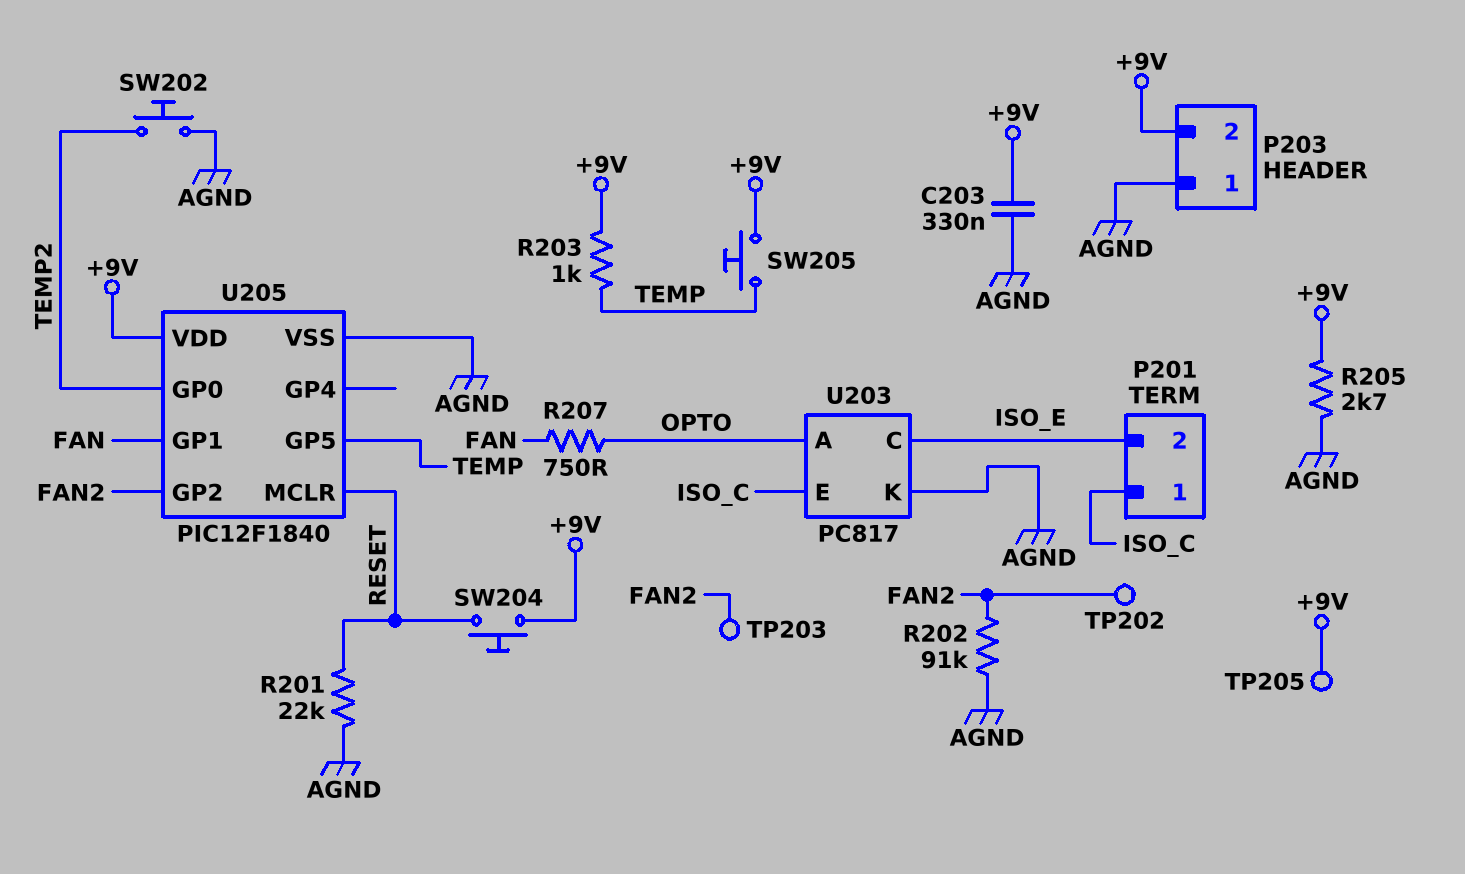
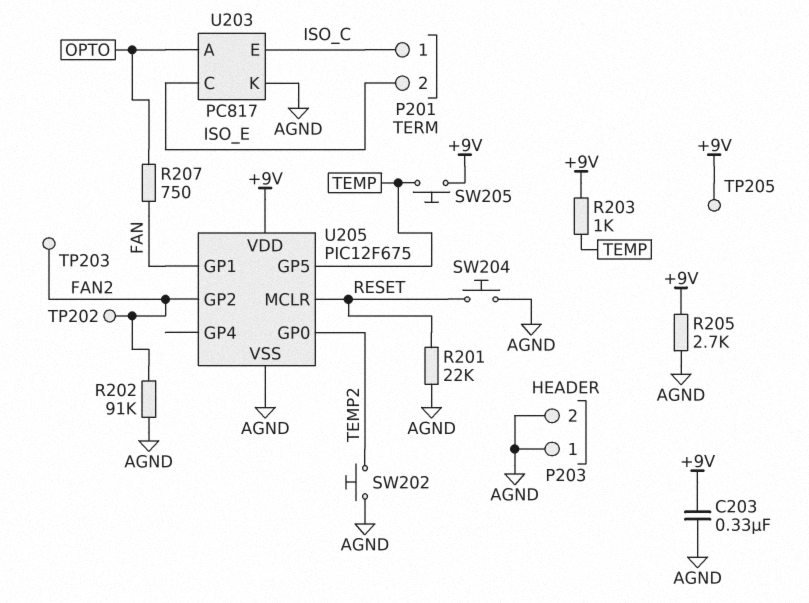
P203 pin 2: +9V -> AGND
SW204: button (+9V, RESET) -> button (AGND, RESET)
U205: PIC12F1840 -> PIC12F675

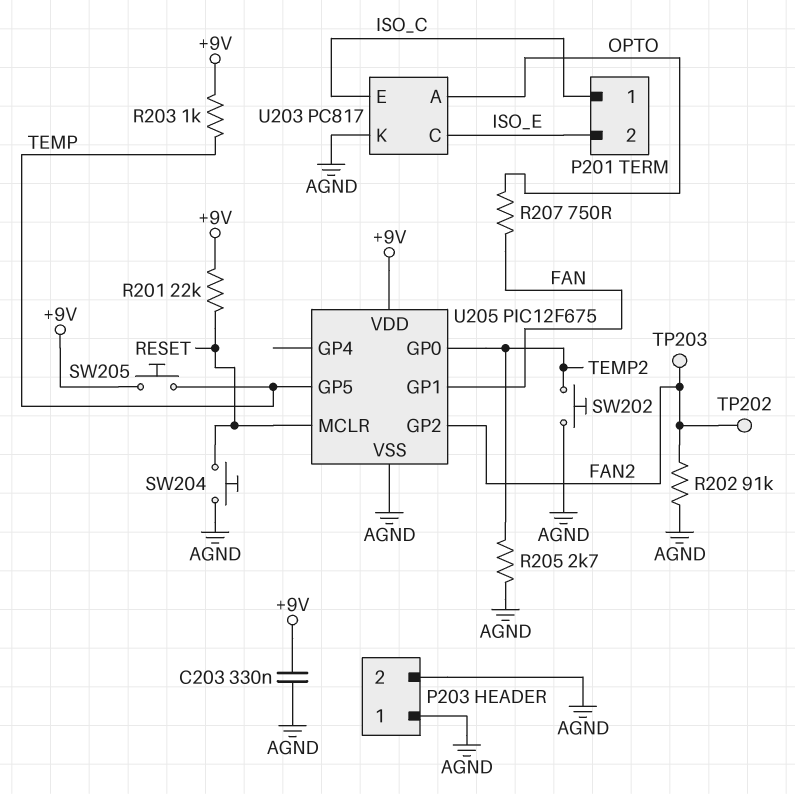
R201: 22k (AGND, RESET) -> 22k (+9V, RESET)
R205: 2.7k (+9V, AGND) -> 2.7k (AGND, TEMP2)
TP205: test point (+9V) -> none

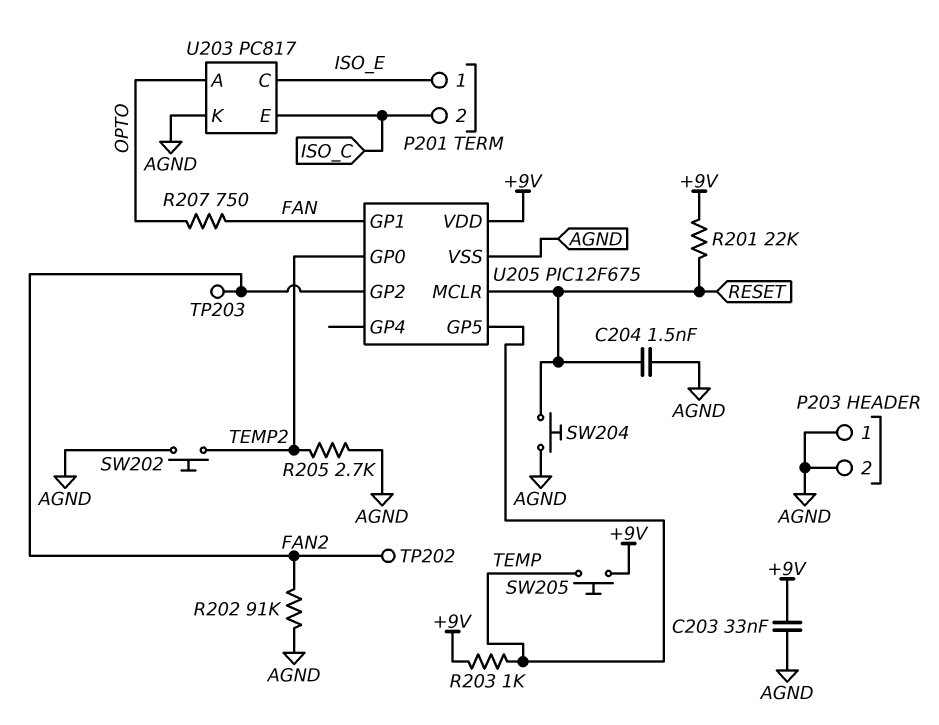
C203: 330nF (+9V, AGND) -> 33nF (+9V, AGND)
C204: none -> 1.5nF (AGND, RESET)
P201 pin 1: ISO_C -> ISO_E
P201 pin 2: ISO_E -> ISO_C

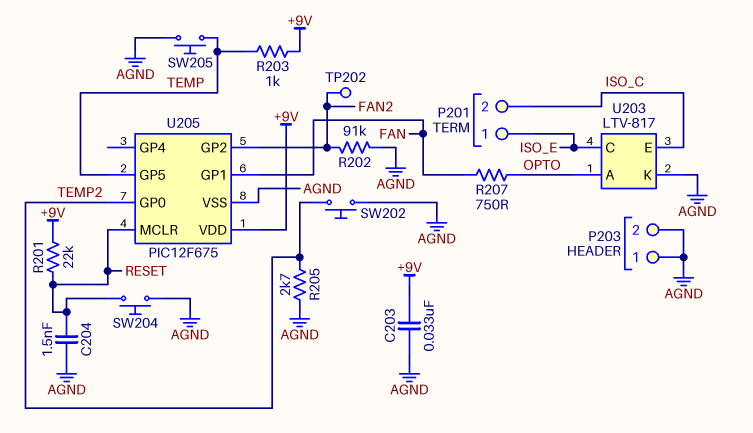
SW205: button (+9V, TEMP) -> button (AGND, TEMP)
TP203: test point (FAN2) -> none
U203: PC817 -> LTV-817

